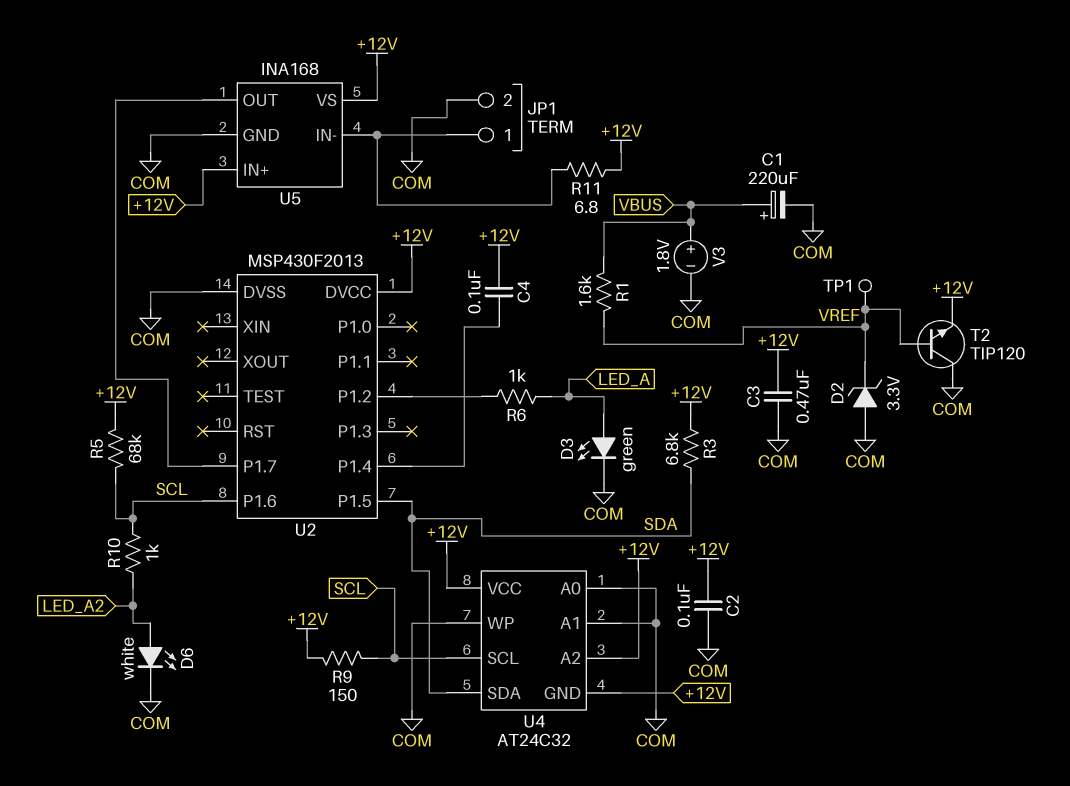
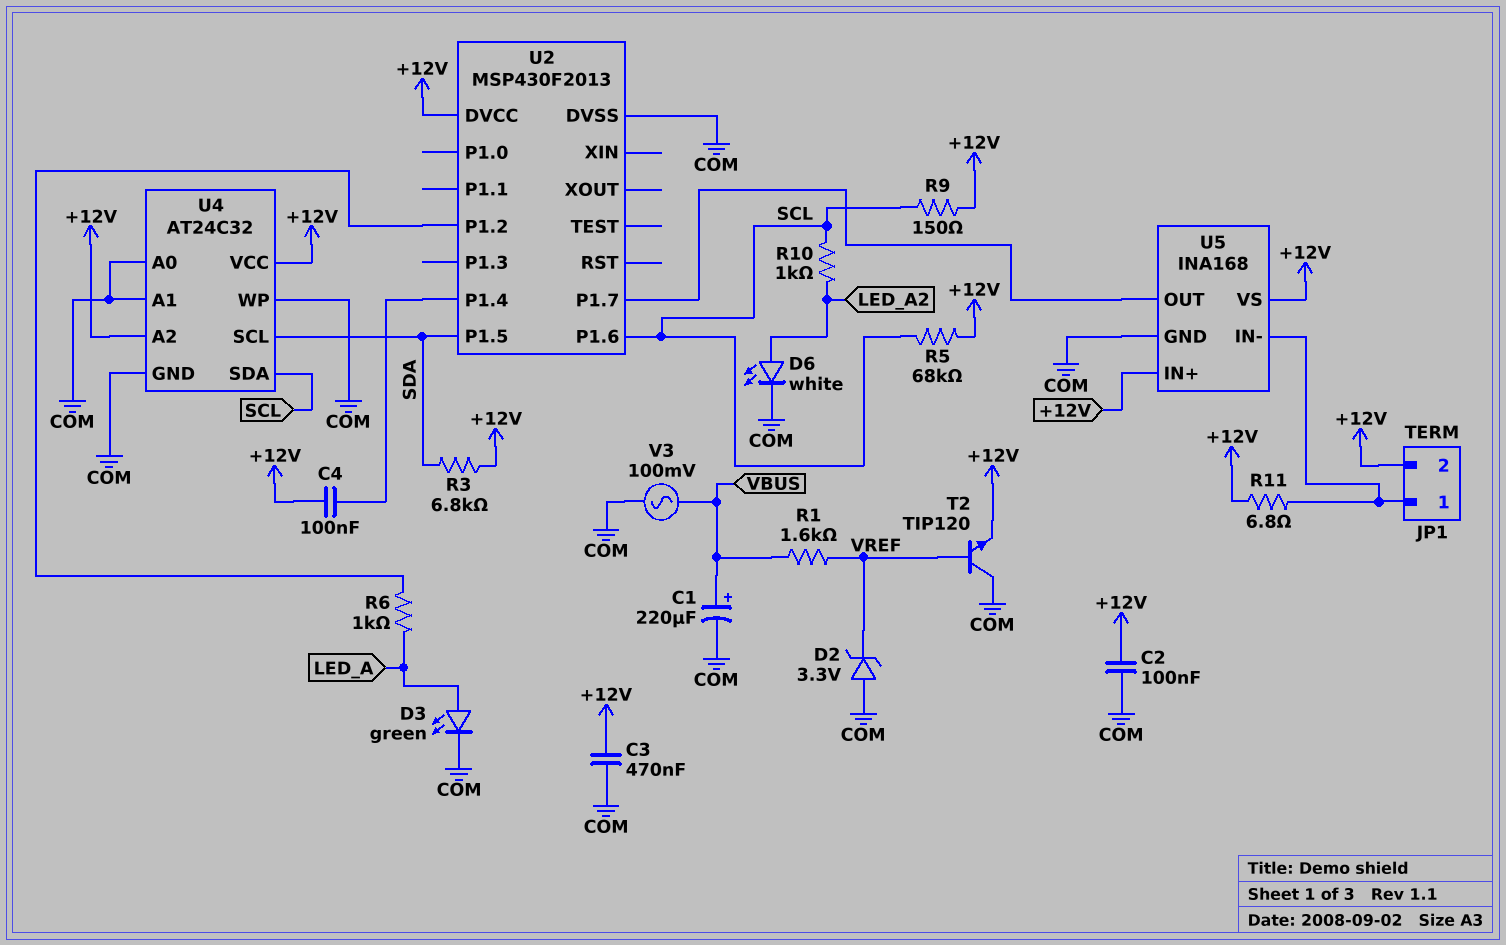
JP1 pin 2: COM -> +12V
TP1: test point (VREF) -> none
U4 pin GND: +12V -> COM
U4 pin SCL: SCL -> SDA
U4 pin SDA: SDA -> SCL
V3: 1.8V (plus VBUS, minus COM) -> AC 100mV (COM, VBUS)

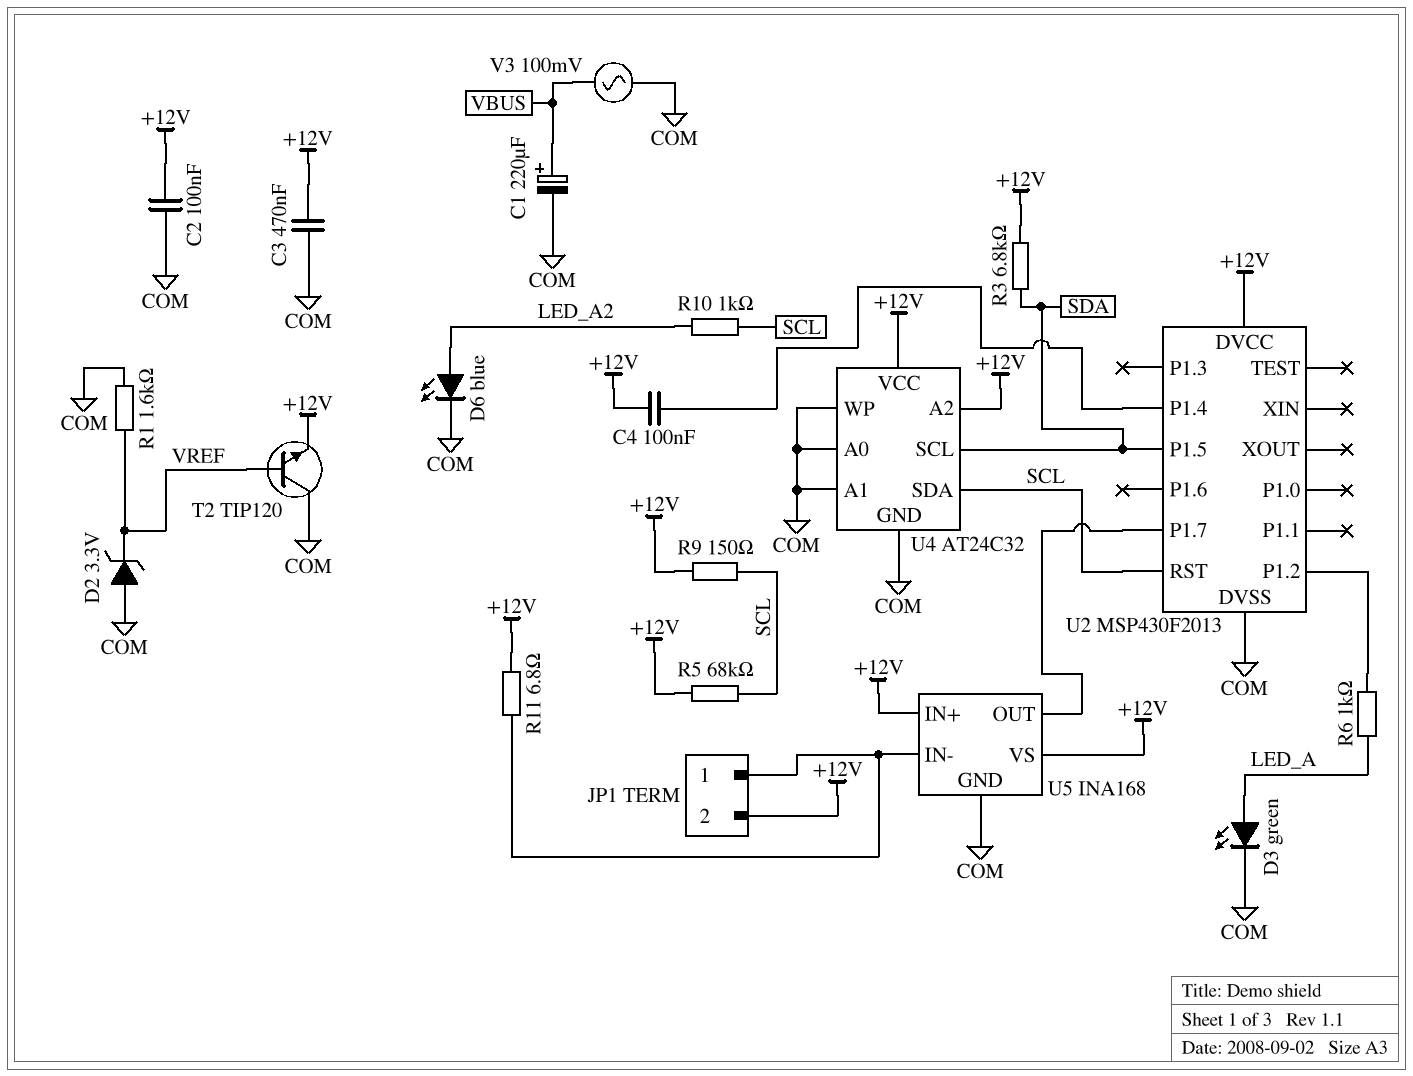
D6: LED white (A LED_A2, K COM) -> LED blue (A LED_A2, K COM)
R1: 1.6k (VBUS, VREF) -> 1.6k (COM, VREF)
U2 pin P1.6: SCL -> none
U2 pin RST: none -> SCL

